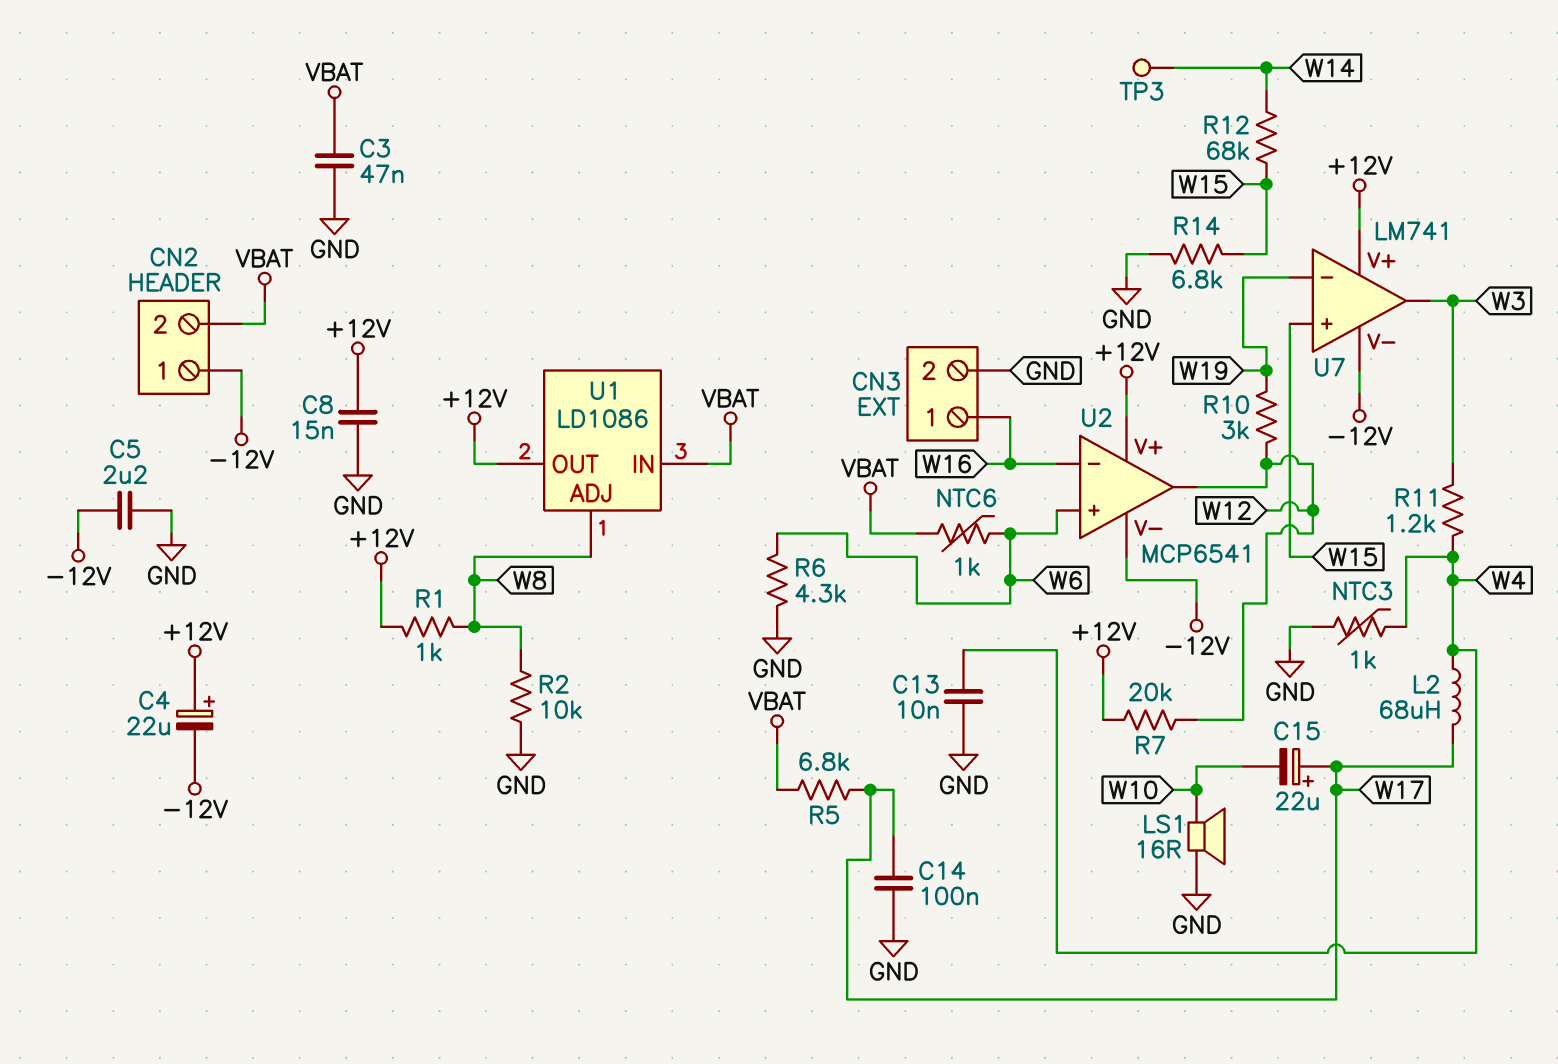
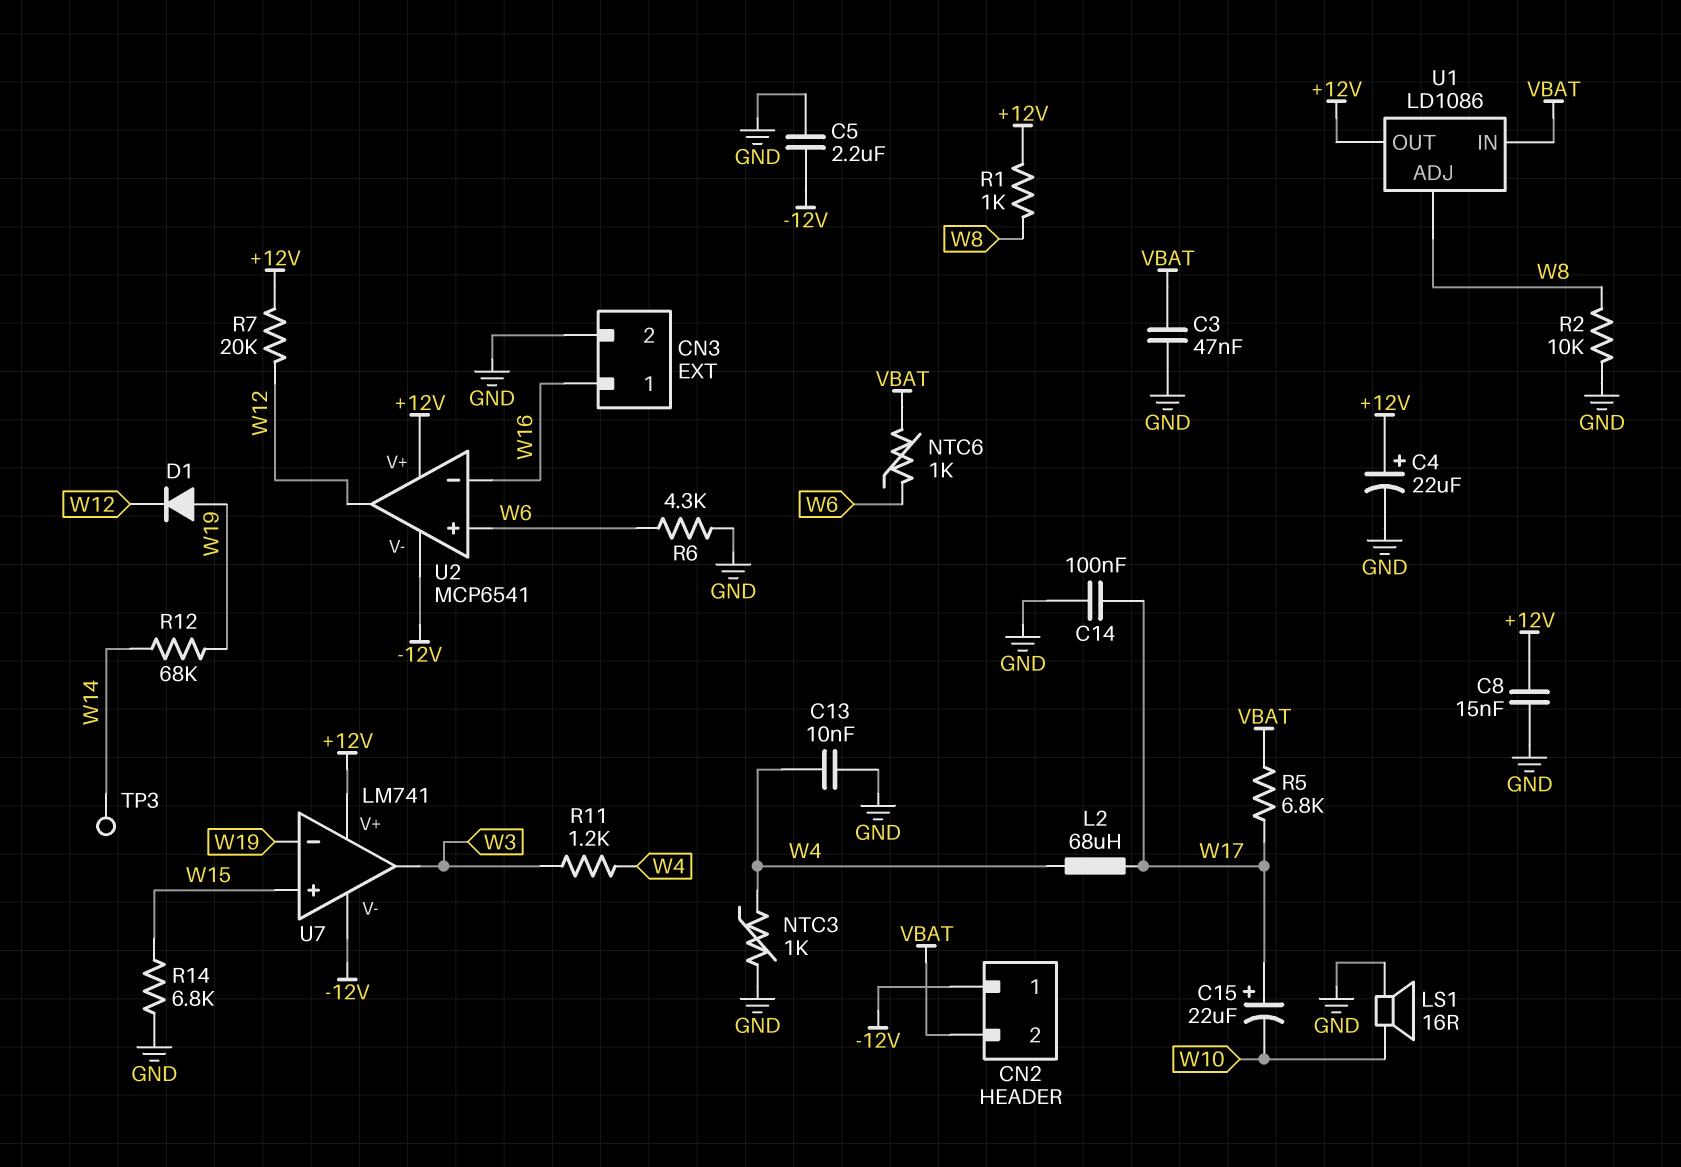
C4: 22uF (plus +12V, minus -12V) -> 22uF (plus +12V, minus GND)
D1: none -> diode (A W19, K W12)
R10: 3k (W12, W19) -> none
R12: 68k (W14, W15) -> 68k (W14, W19)

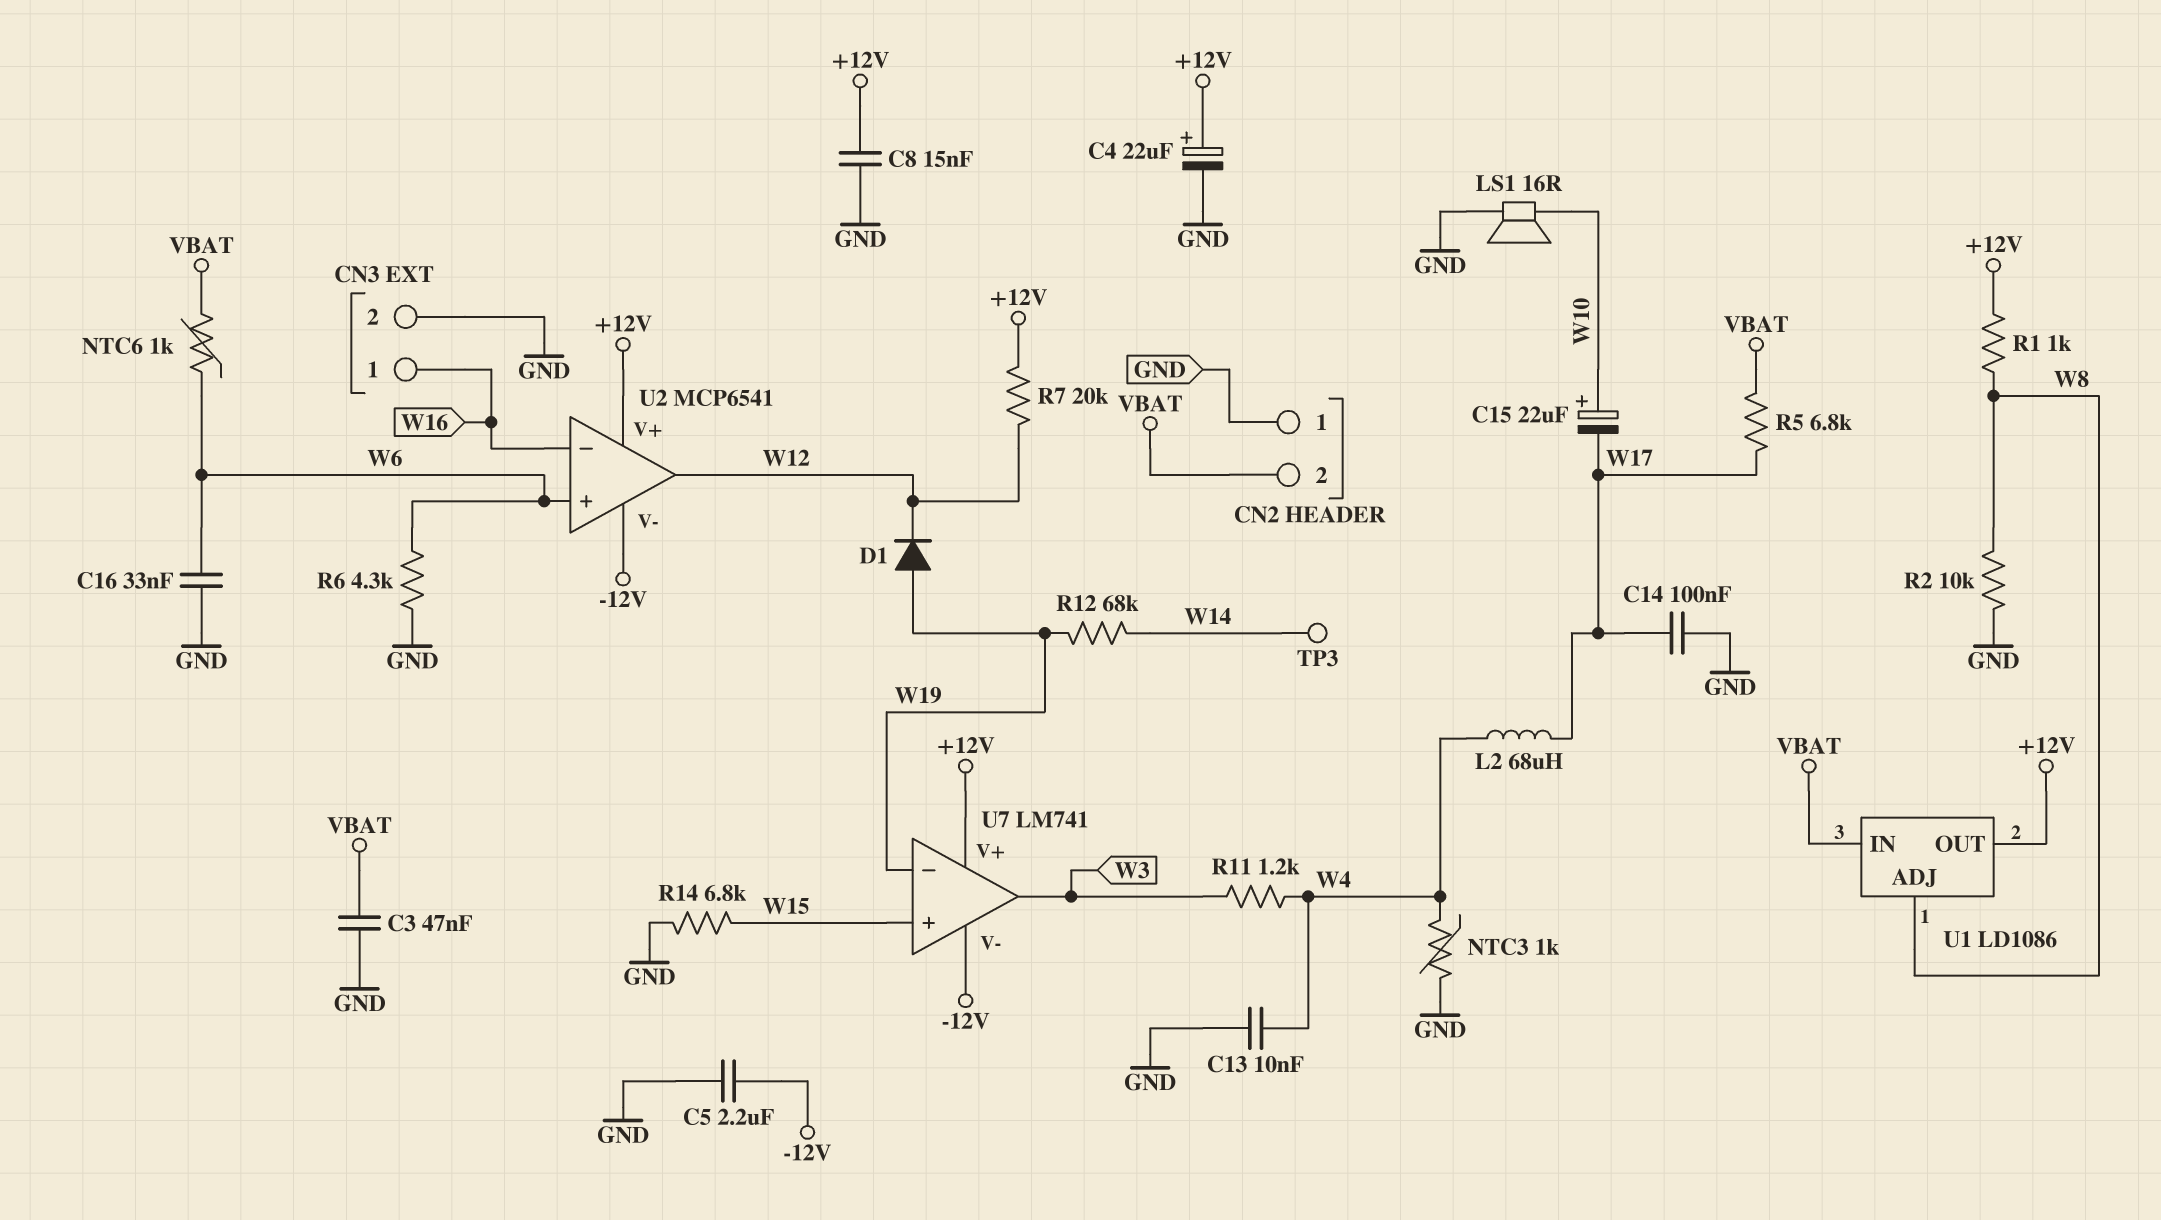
C15: 22uF (plus W17, minus W10) -> 22uF (plus W10, minus W17)
C16: none -> 33nF (GND, W6)
CN2 pin 1: -12V -> GND

